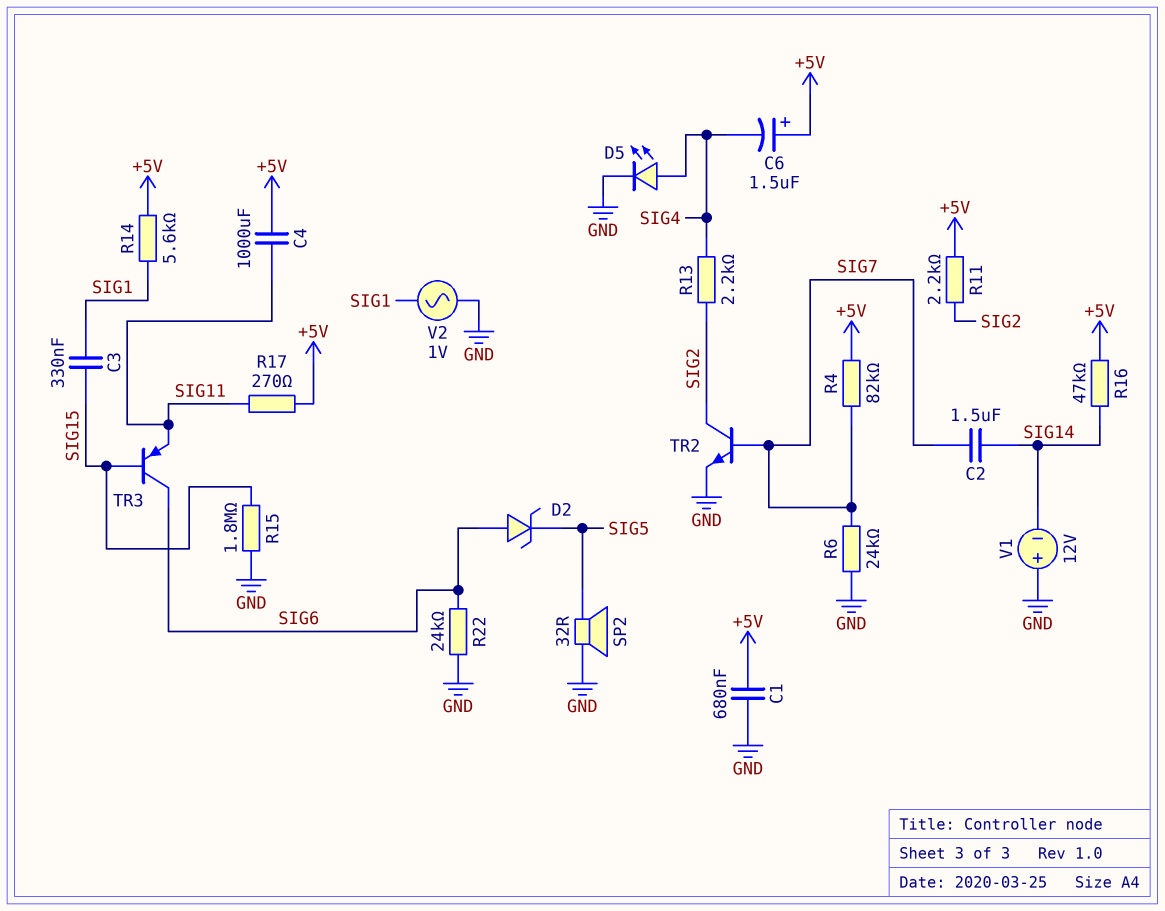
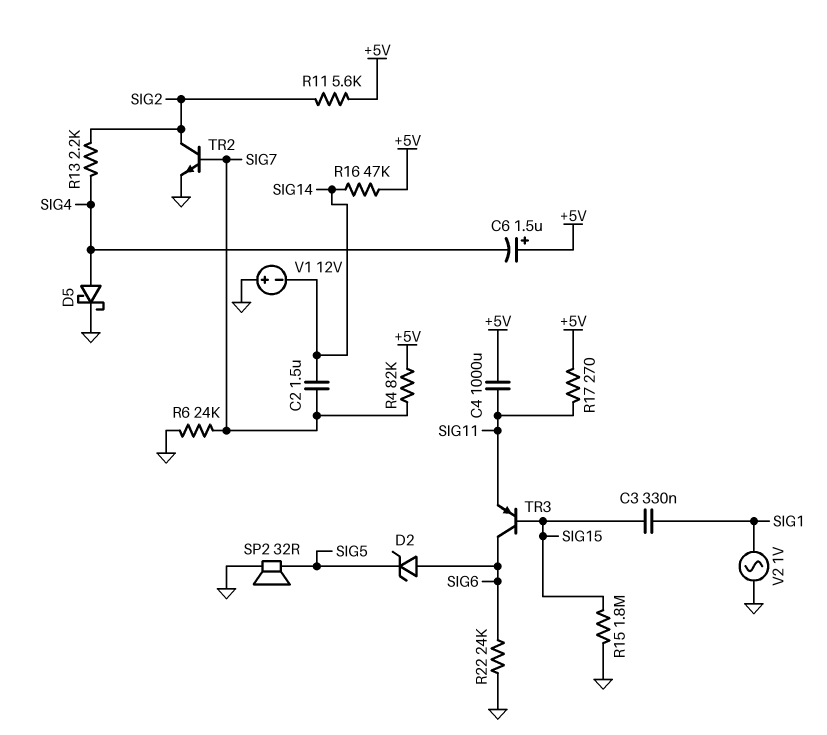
C1: 680nF (+5V, GND) -> none
D5: LED (A SIG4, K GND) -> schottky (A SIG4, K GND)
R11: 2.2k (+5V, SIG2) -> 5.6k (+5V, SIG2)
R14: 5.6k (+5V, SIG1) -> none

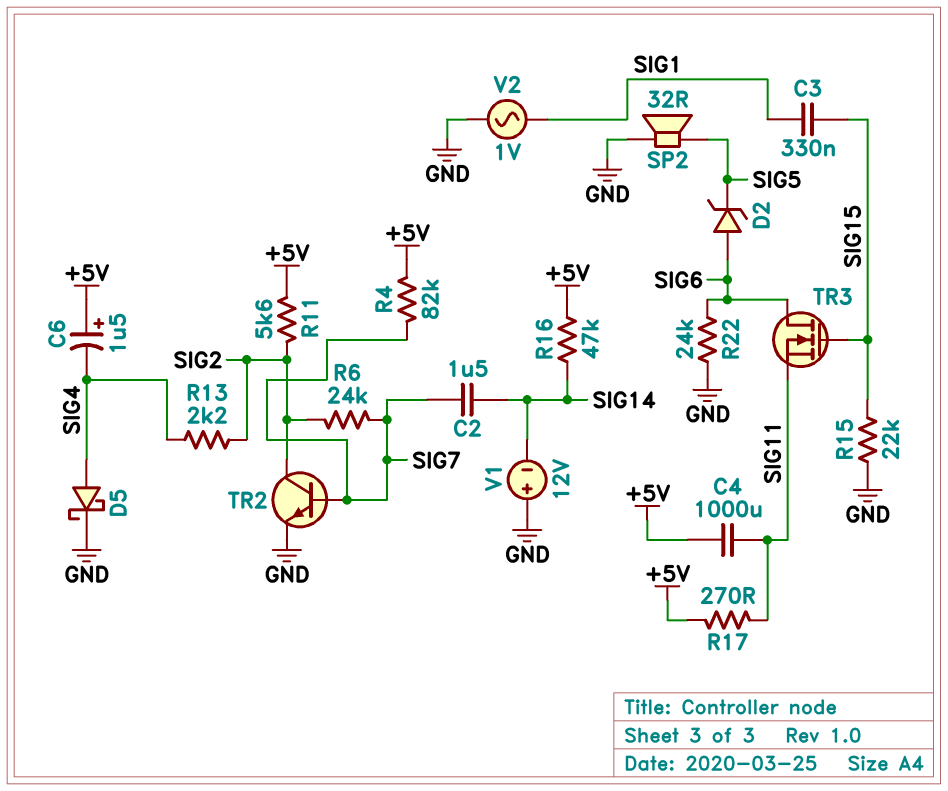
R6: 24k (GND, SIG7) -> 24k (SIG2, SIG7)
R15: 1.8M (GND, SIG15) -> 22k (GND, SIG15)
TR3: PNP (B SIG15, C SIG6, E SIG11) -> NMOS (G SIG15, D SIG6, S SIG11)

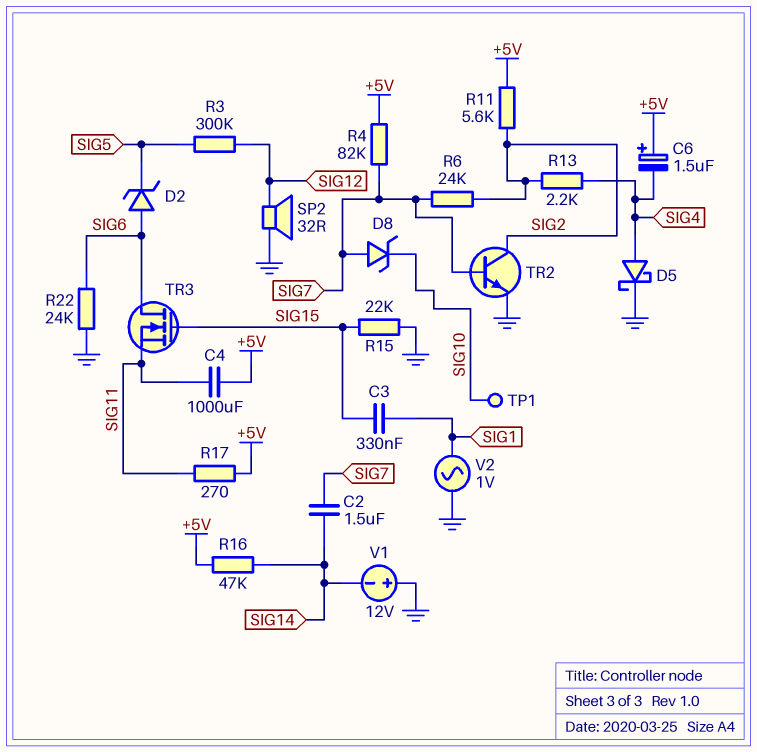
D8: none -> zener (A SIG7, K SIG10)
R3: none -> 300k (SIG5, SIG12)
SP2: speaker 32R (GND, SIG5) -> speaker 32R (GND, SIG12)
TP1: none -> test point (SIG10)

